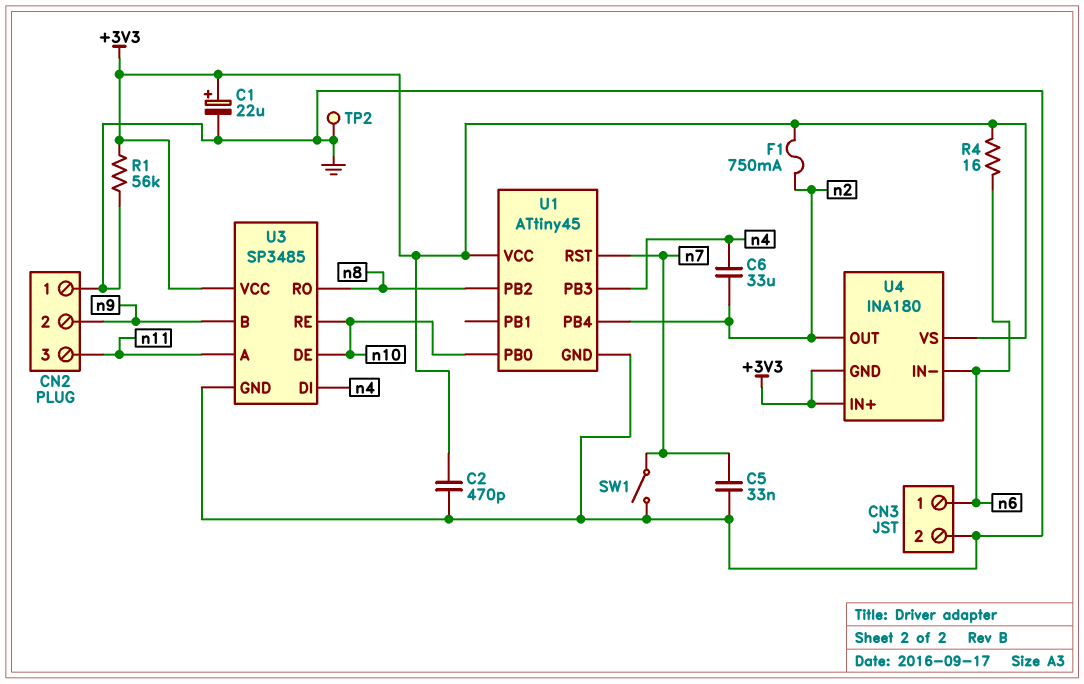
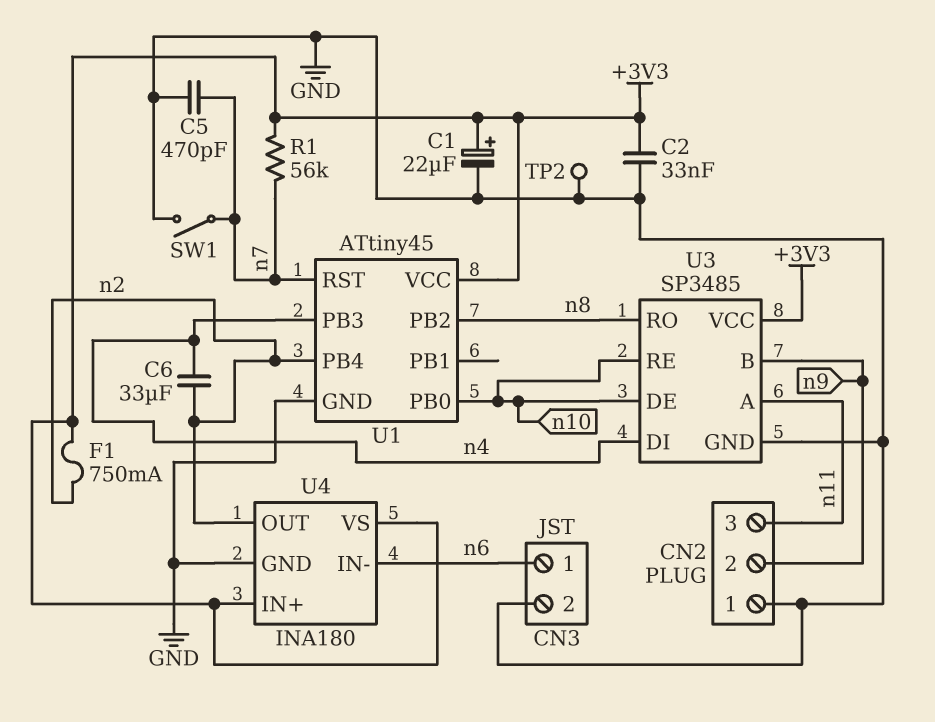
C2: 470pF (+3V3, GND) -> 33nF (+3V3, GND)
C5: 33nF (GND, n7) -> 470pF (GND, n7)
R1: 56k (+3V3, GND) -> 56k (+3V3, n7)
R4: 16 (+3V3, n6) -> none
U4 pin GND: +3V3 -> GND

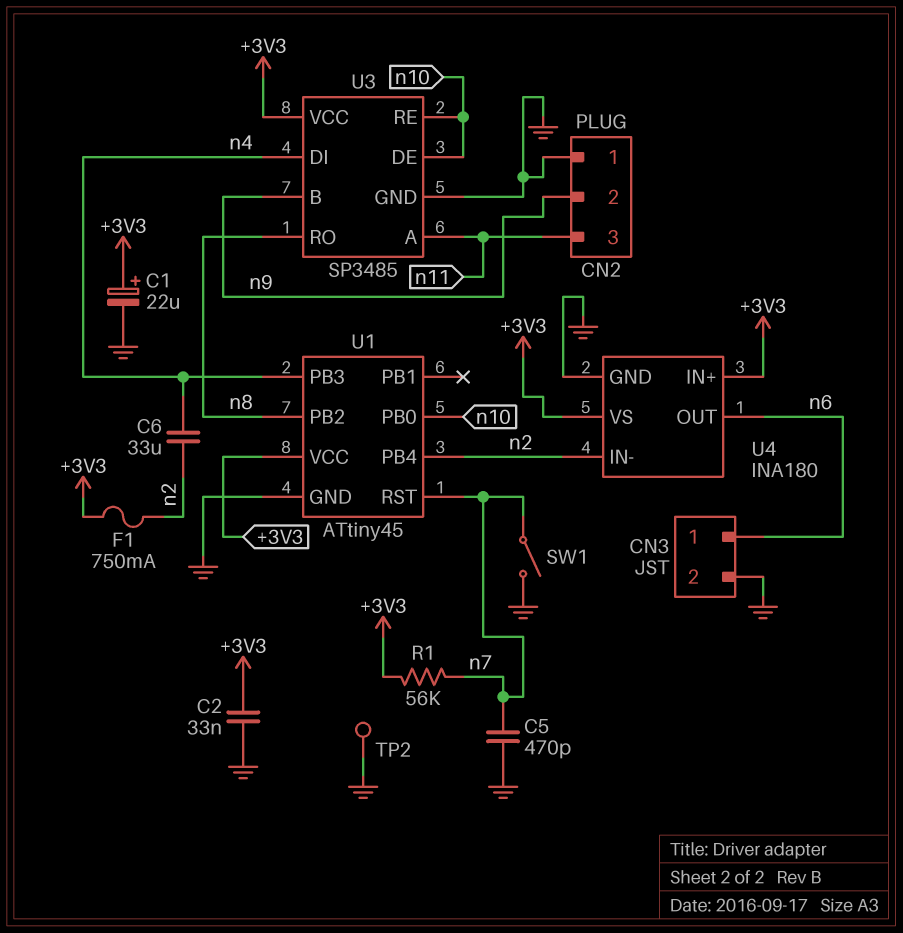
U4 pin IN-: n6 -> n2
U4 pin OUT: n2 -> n6

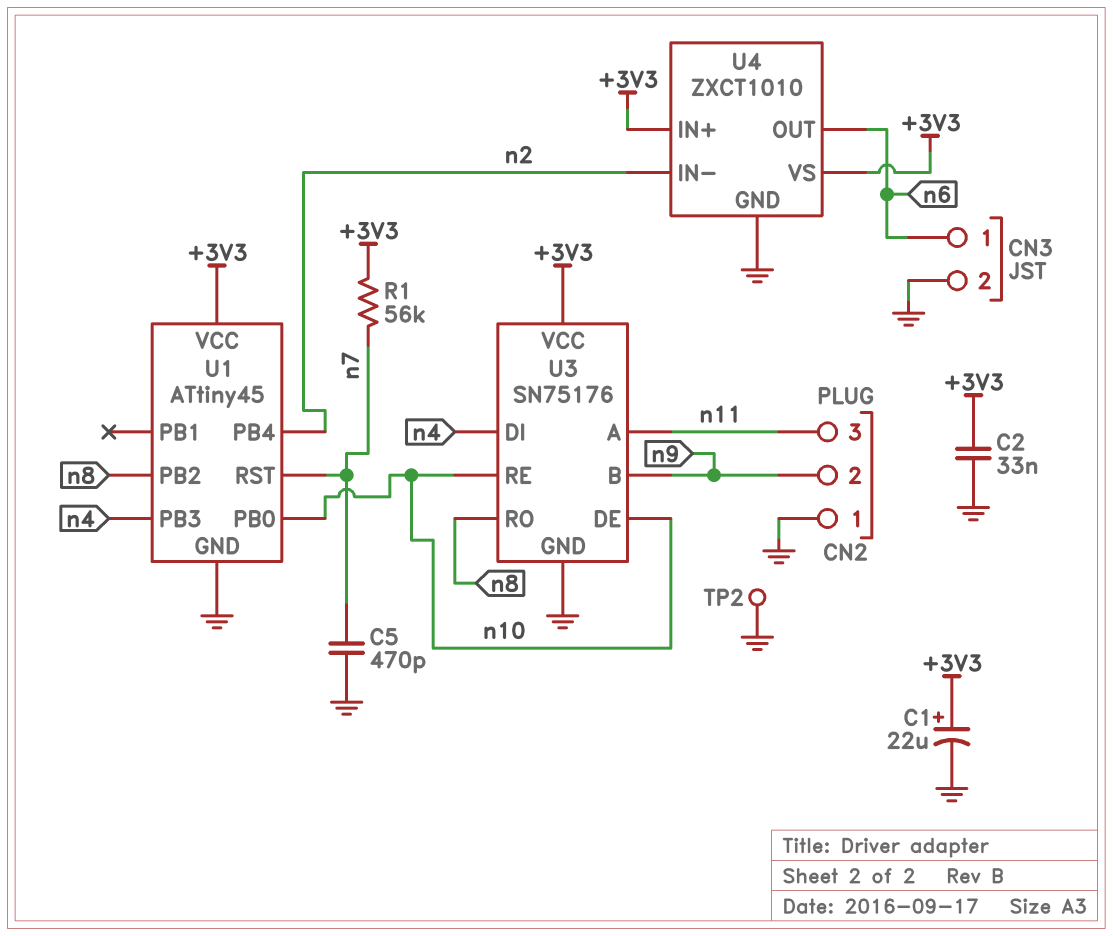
C6: 33uF (n2, n4) -> none
F1: 750mA (+3V3, n2) -> none
SW1: switch (GND, n7) -> none
U3: SP3485 -> SN75176
U4: INA180 -> ZXCT1010

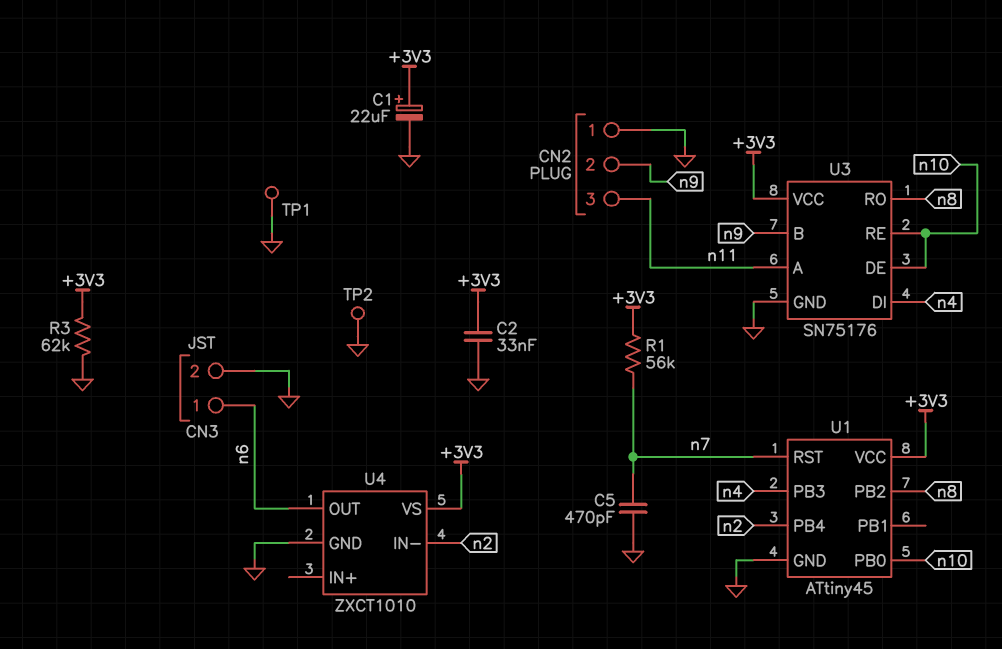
R3: none -> 62k (+3V3, GND)
TP1: none -> test point (GND)
U4 pin IN+: +3V3 -> none

